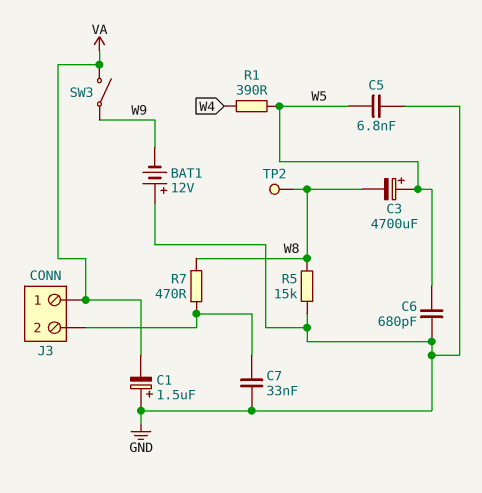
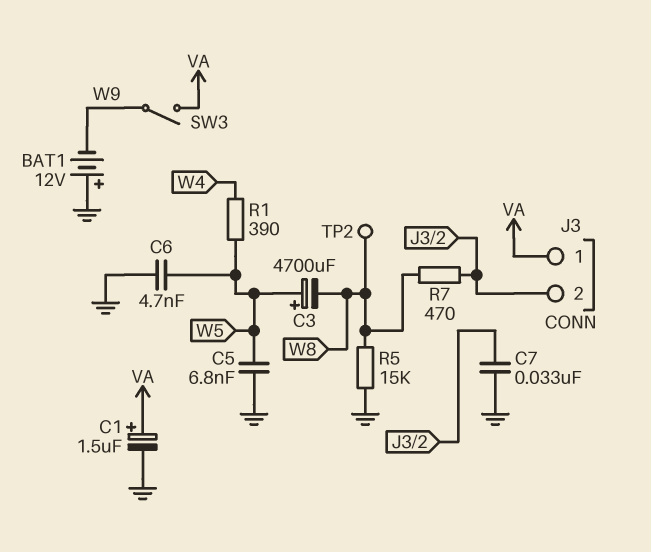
C1: 1.5uF (plus GND, minus VA) -> 1.5uF (plus VA, minus GND)
C6: 680pF (GND, W5) -> 4.7nF (GND, W5)

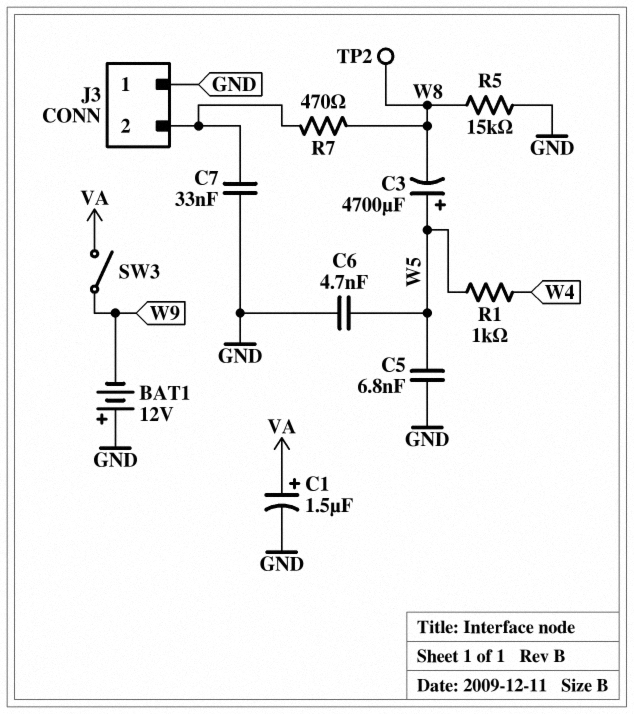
J3 pin 1: VA -> GND
R1: 390 (W4, W5) -> 1k (W4, W5)

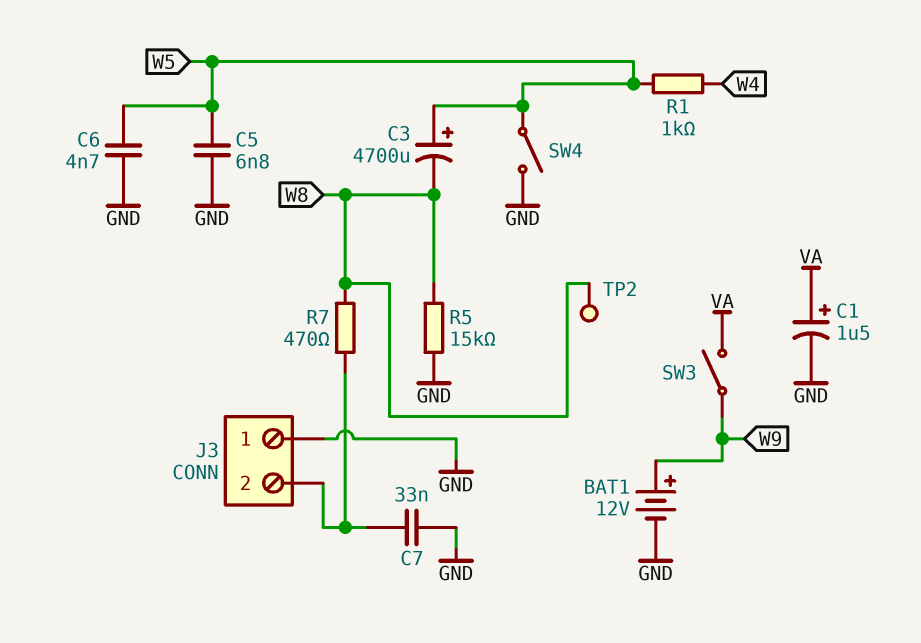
BAT1: 12V (plus GND, minus W9) -> 12V (plus W9, minus GND)
SW4: none -> switch (GND, W5)

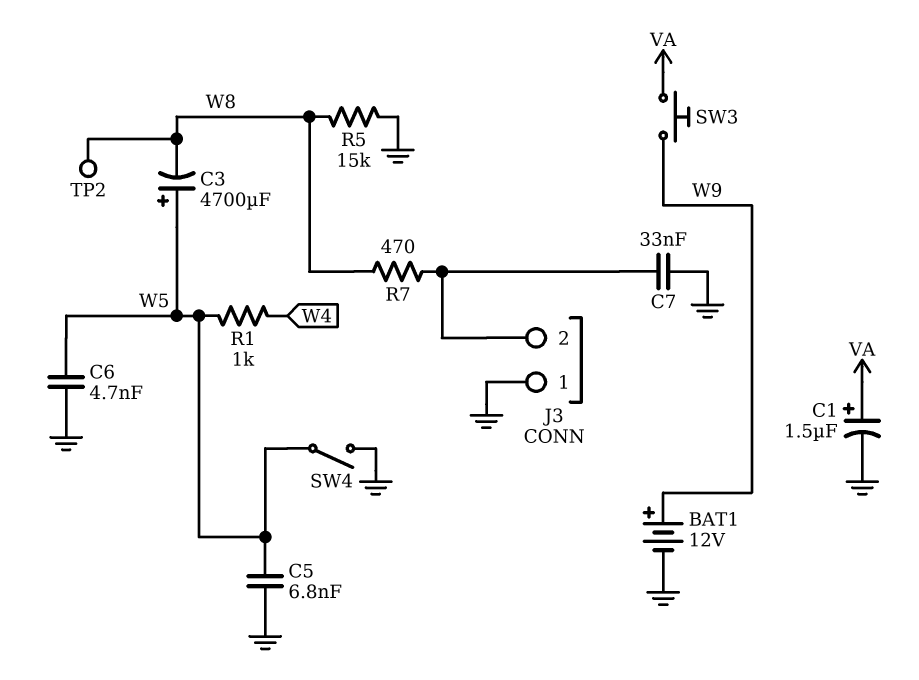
SW3: switch (VA, W9) -> button (VA, W9)

